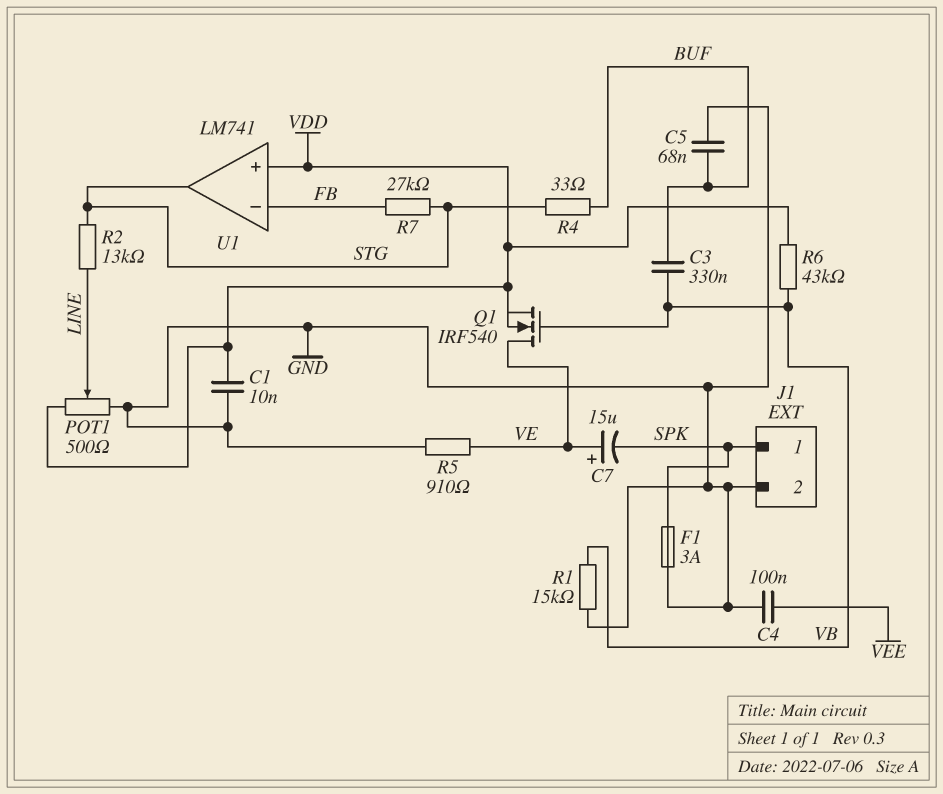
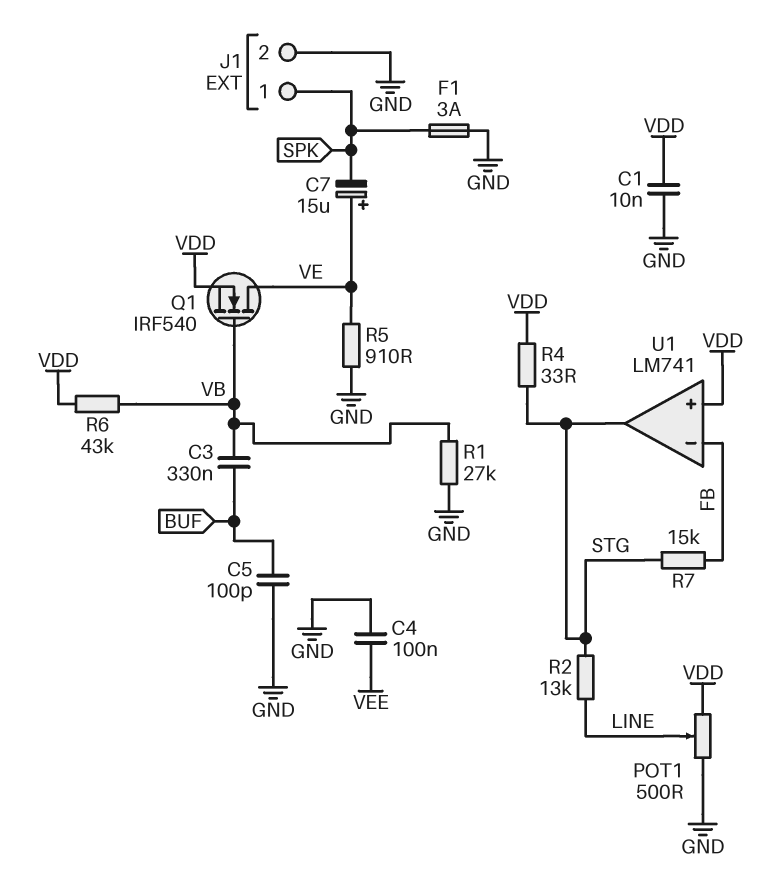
C5: 68nF (BUF, GND) -> 100pF (BUF, GND)
R1: 15k (GND, VB) -> 27k (GND, VB)
R4: 33 (BUF, STG) -> 33 (STG, VDD)
R7: 27k (FB, STG) -> 15k (FB, STG)

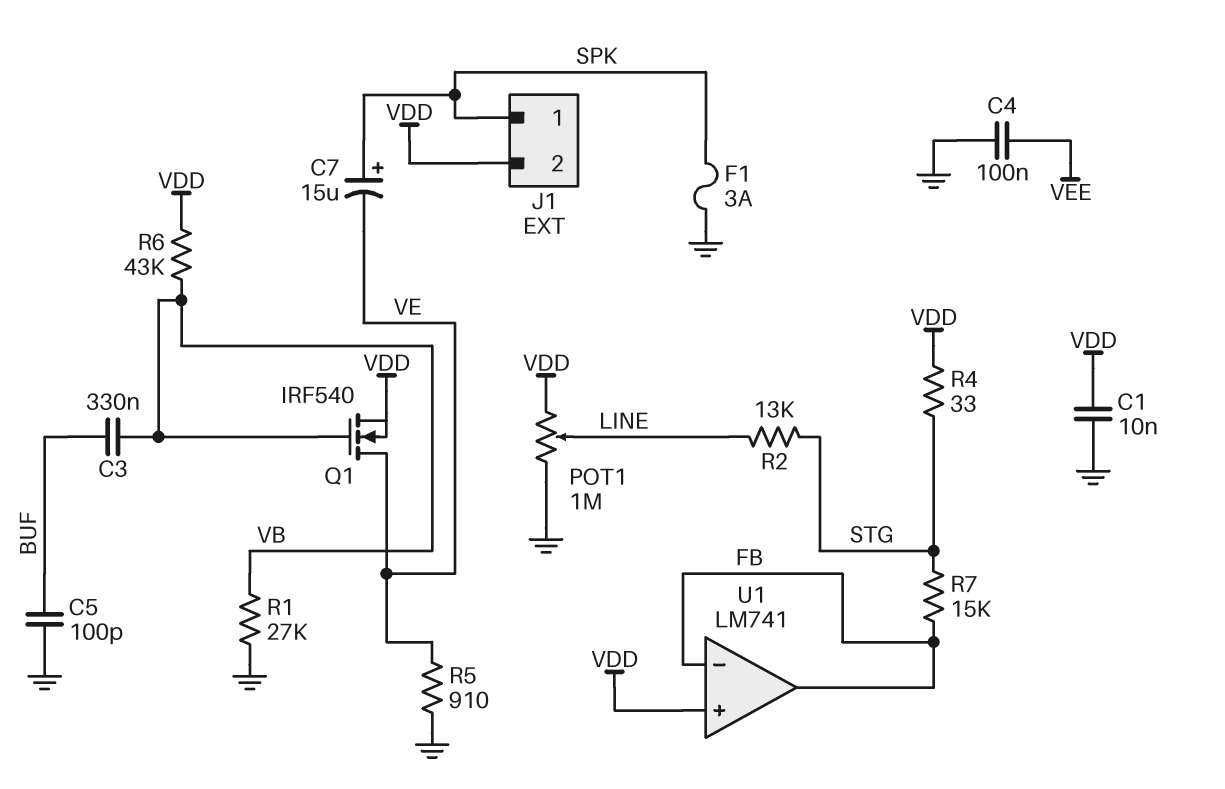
C7: 15uF (plus VE, minus SPK) -> 15uF (plus SPK, minus VE)
J1 pin 2: GND -> VDD
POT1: 500 (GND, VDD, wiper LINE) -> 1M (GND, VDD, wiper LINE)
U1 pin out: STG -> FB

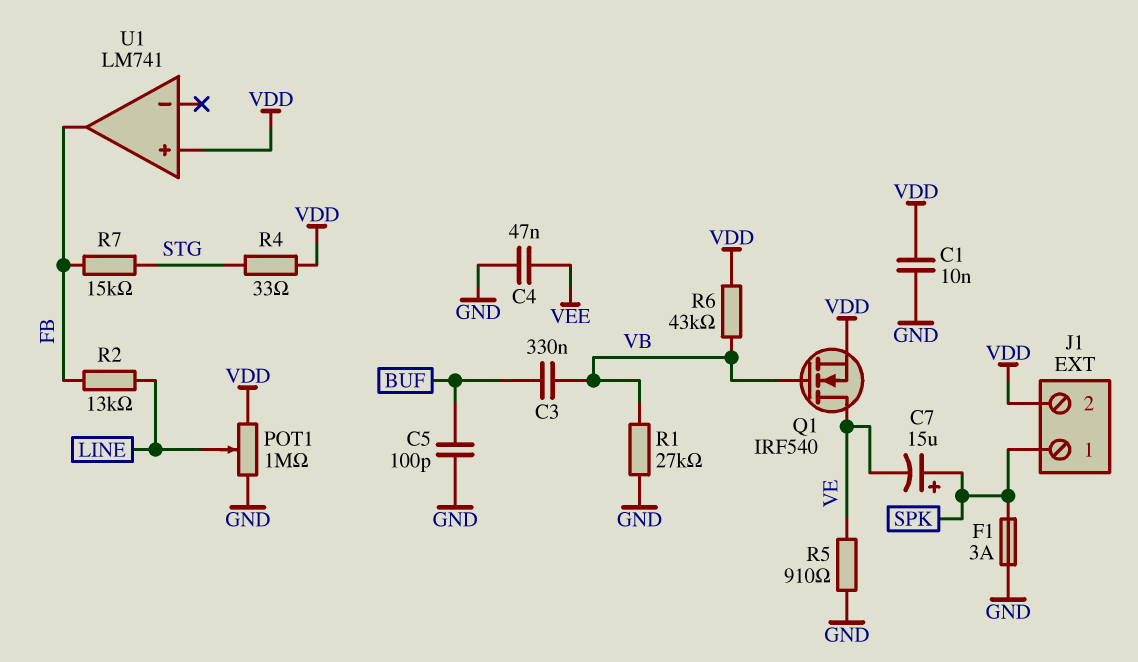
C4: 100nF (GND, VEE) -> 47nF (GND, VEE)
R2: 13k (LINE, STG) -> 13k (FB, LINE)
U1 pin in-: FB -> none

